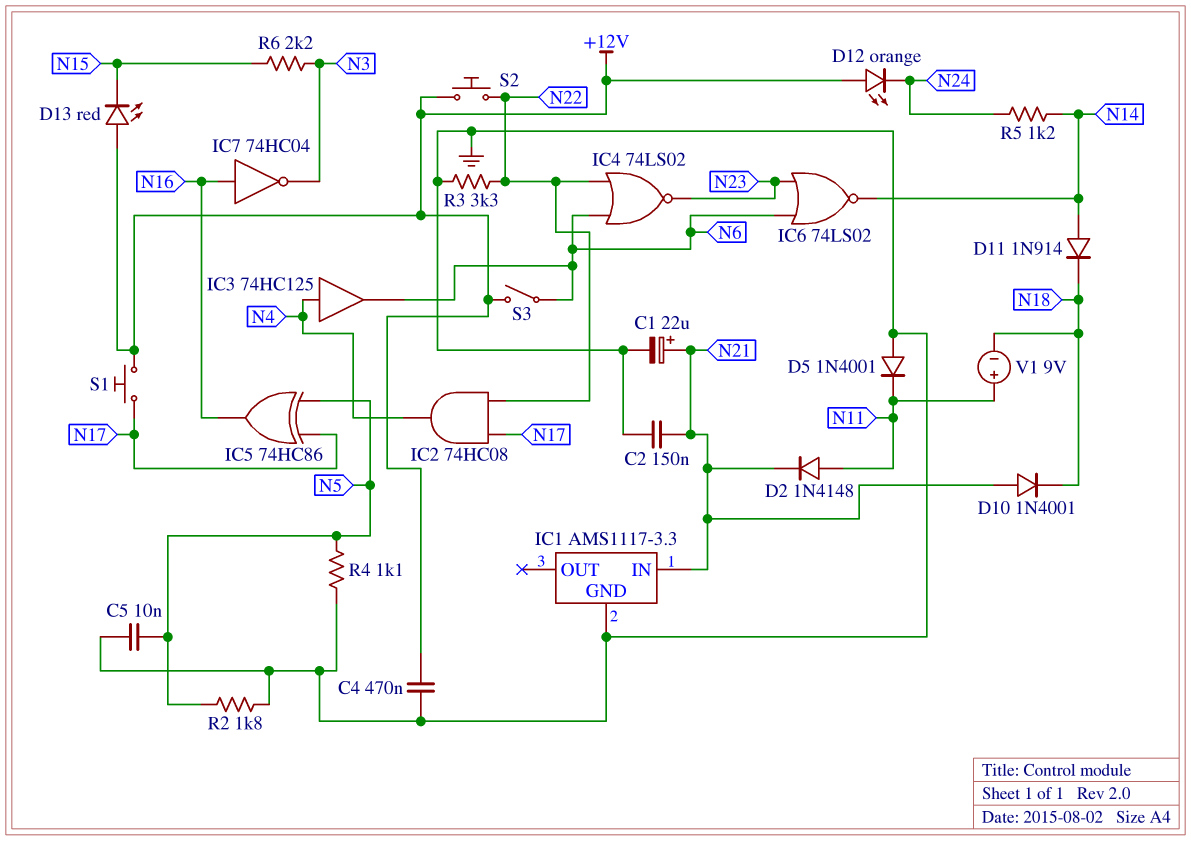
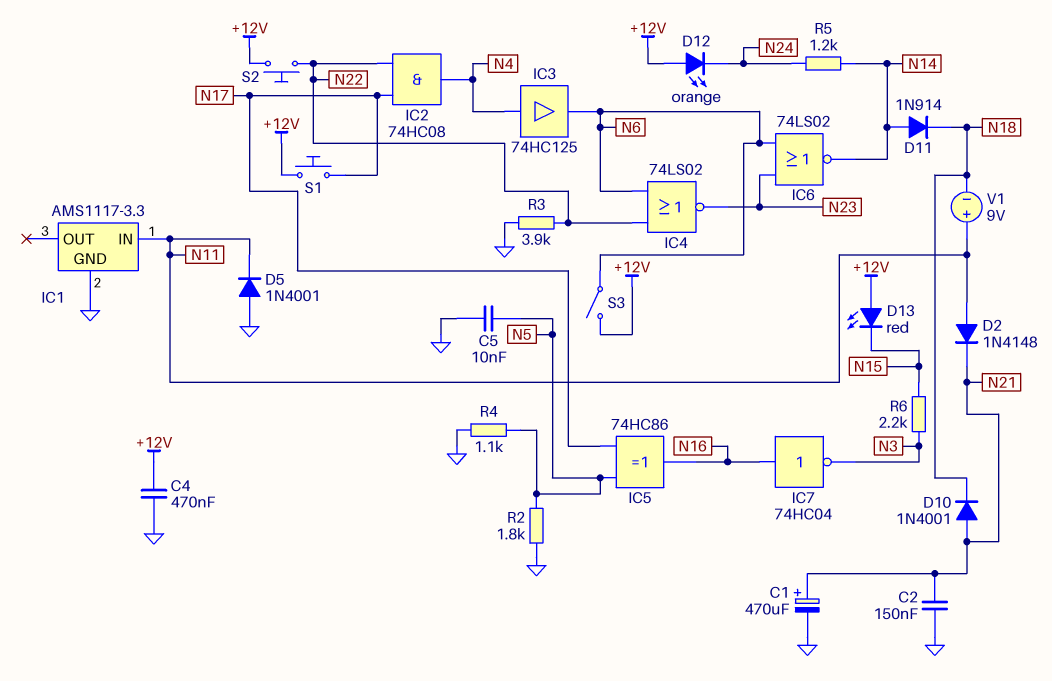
C1: 22uF (plus N21, minus GND) -> 470uF (plus N21, minus GND)
IC1 pin IN: N21 -> N11
R3: 3.3k (GND, N22) -> 3.9k (GND, N22)

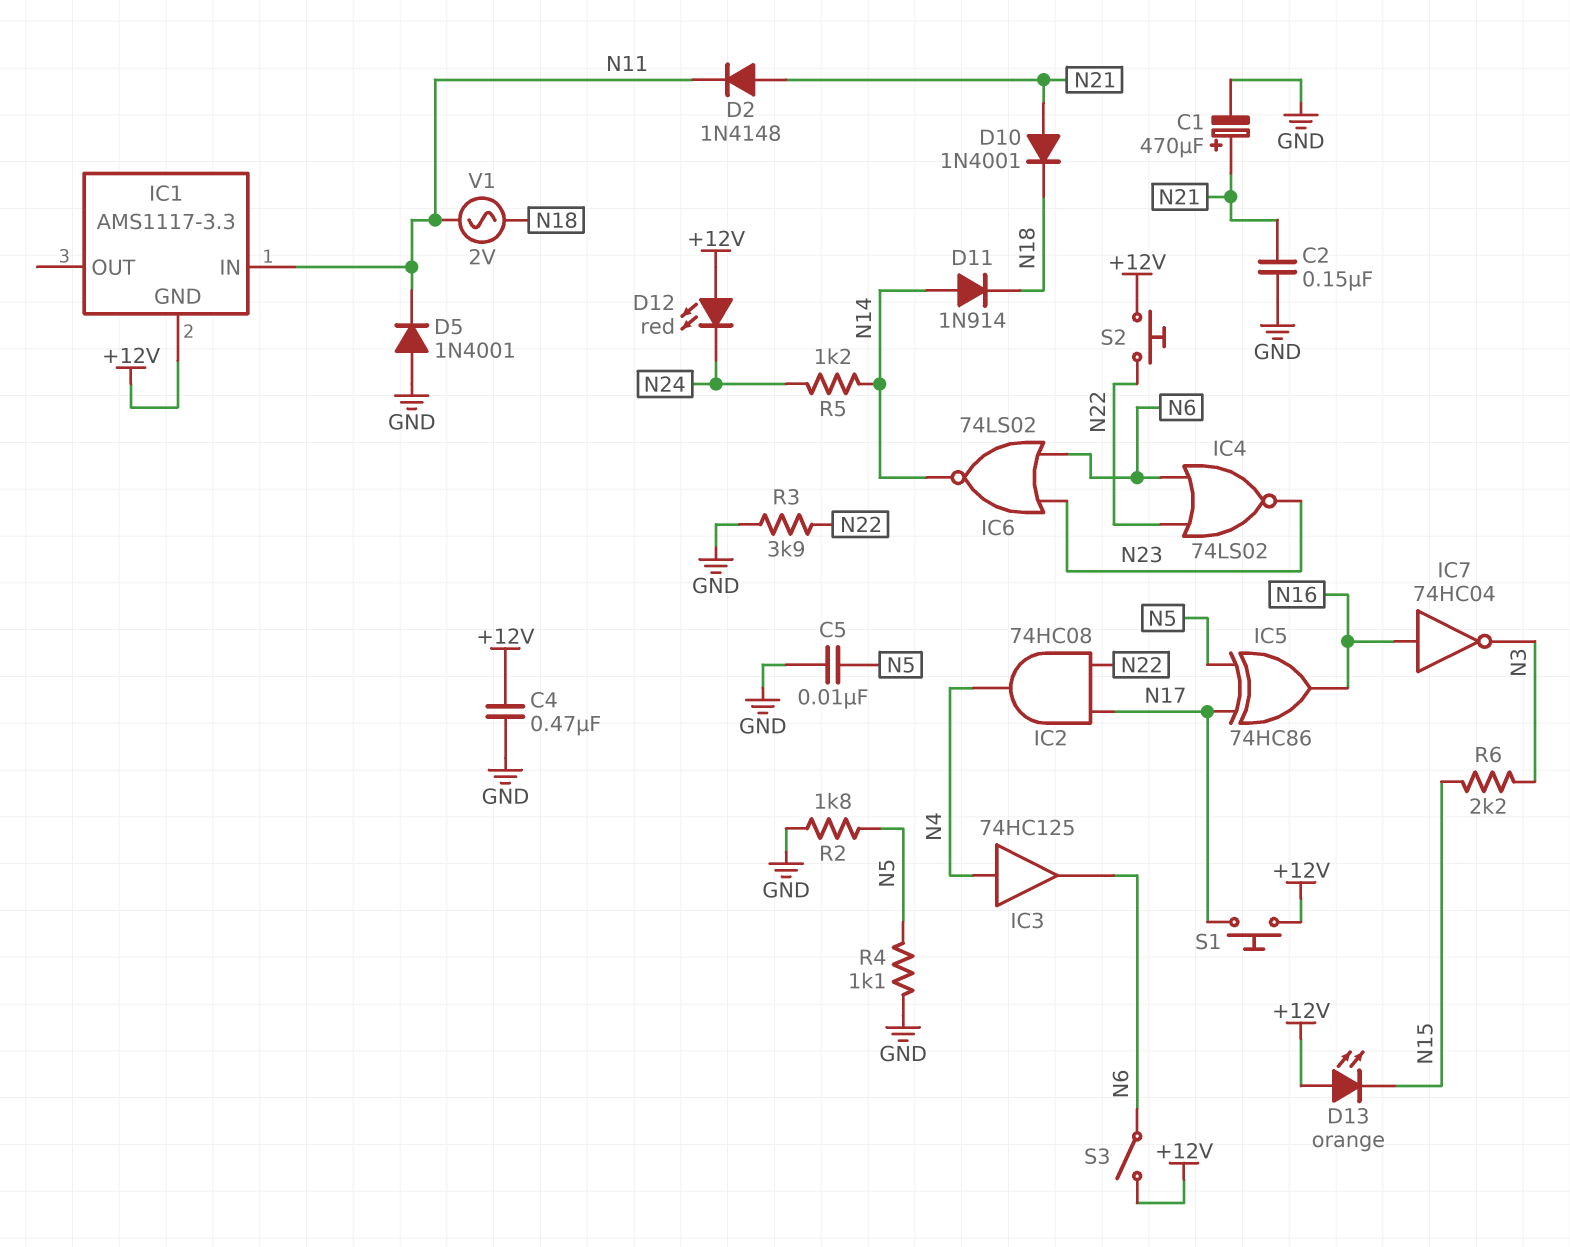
D2: diode 1N4148 (A N11, K N21) -> diode 1N4148 (A N21, K N11)
D12: LED orange (A +12V, K N24) -> LED red (A +12V, K N24)
D13: LED red (A +12V, K N15) -> LED orange (A +12V, K N15)
IC1 pin GND: GND -> +12V
V1: 9V (plus N11, minus N18) -> AC 2V (N11, N18)

